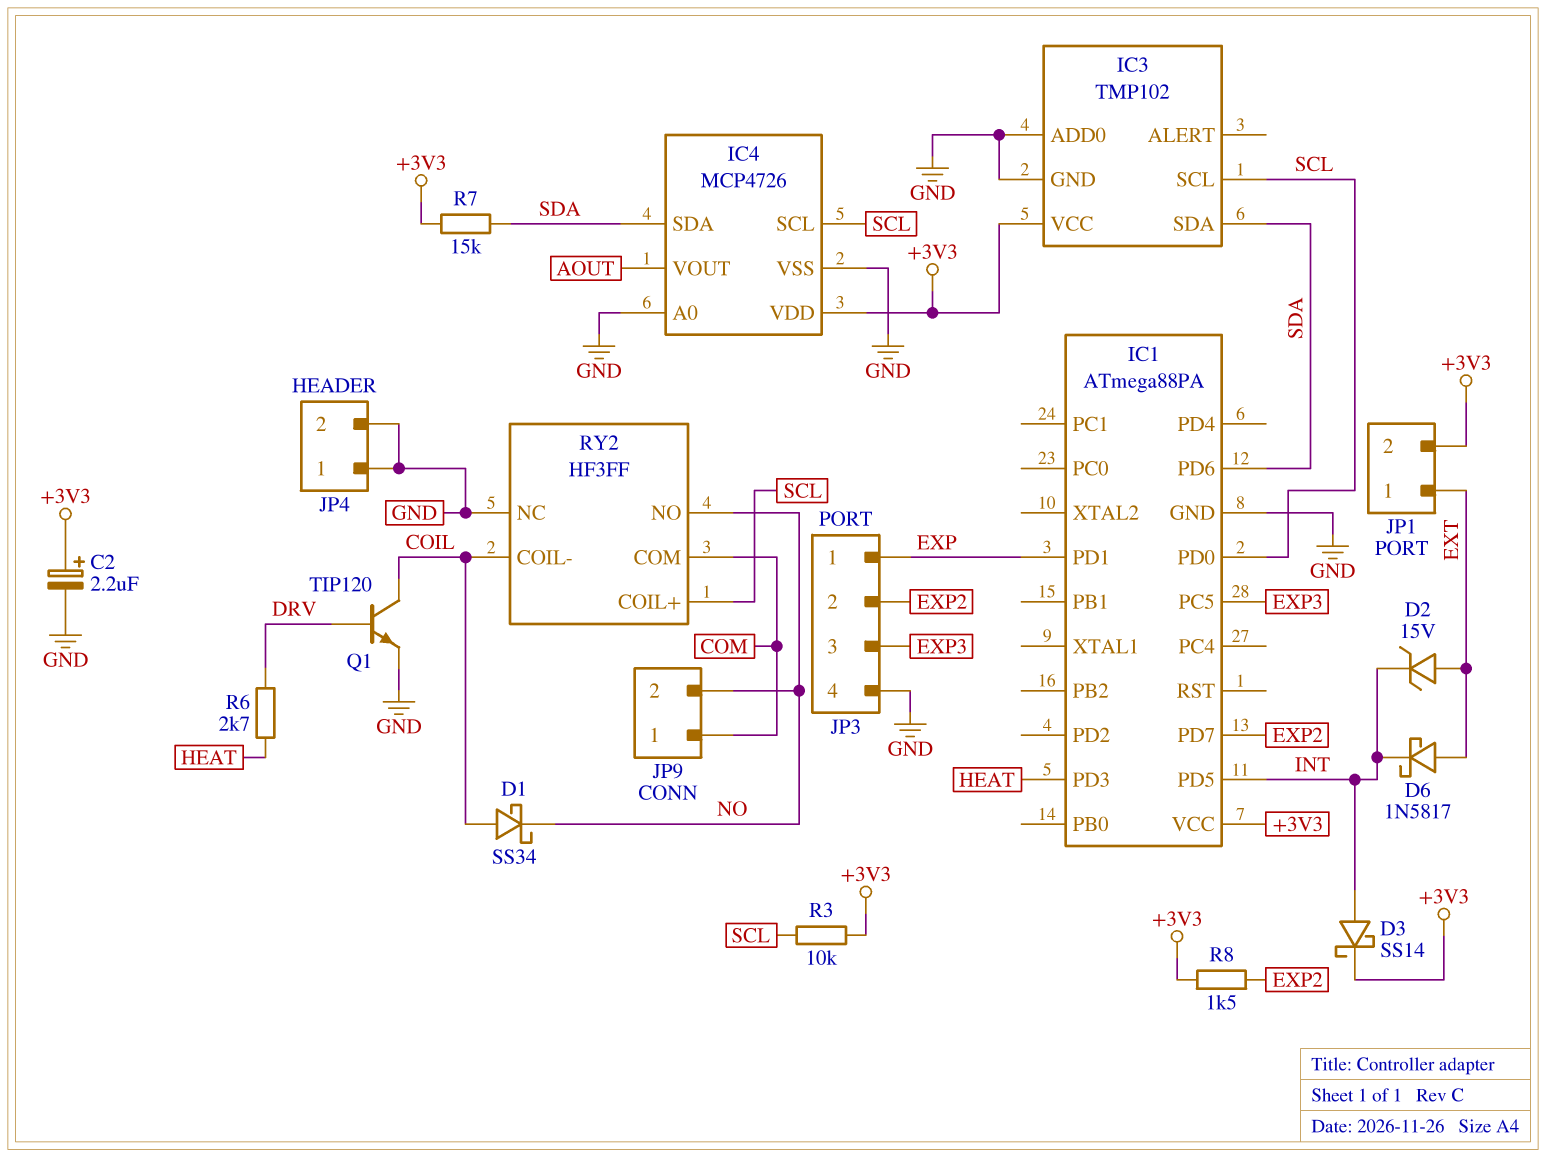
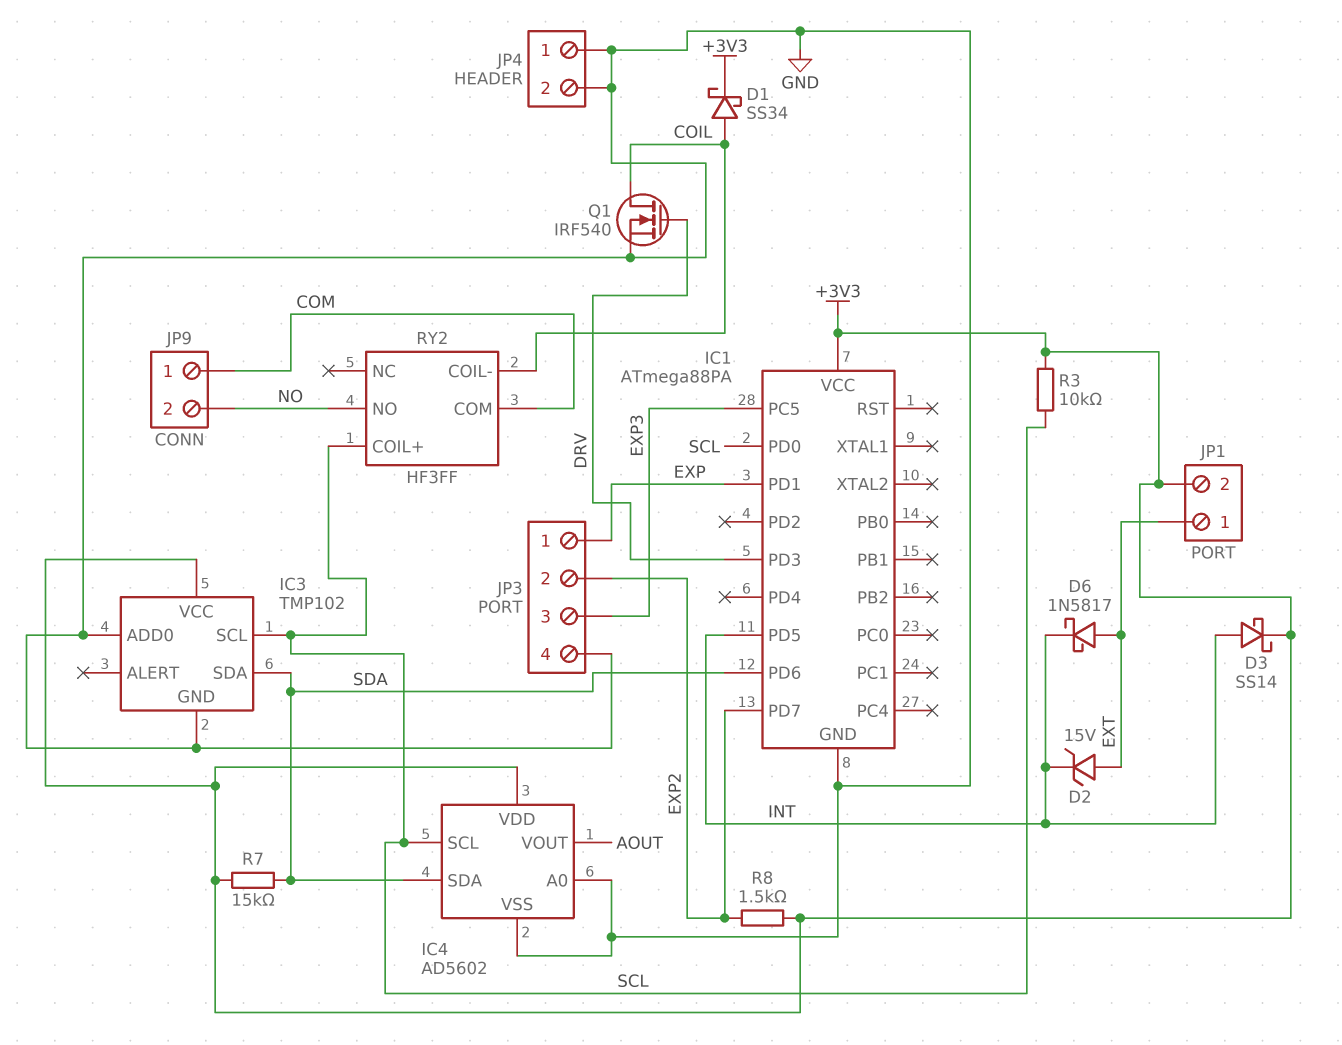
C2: 2.2uF (plus +3V3, minus GND) -> none
D1: schottky SS34 (A COIL, K NO) -> schottky SS34 (A COIL, K +3V3)
IC1 pin PD3: HEAT -> DRV
IC4: MCP4726 -> AD5602
Q1: NPN TIP120 (B DRV, C COIL, E GND) -> NMOS IRF540 (G DRV, D COIL, S GND)
R6: 2.7k (DRV, HEAT) -> none
RY2 pin NC: GND -> none

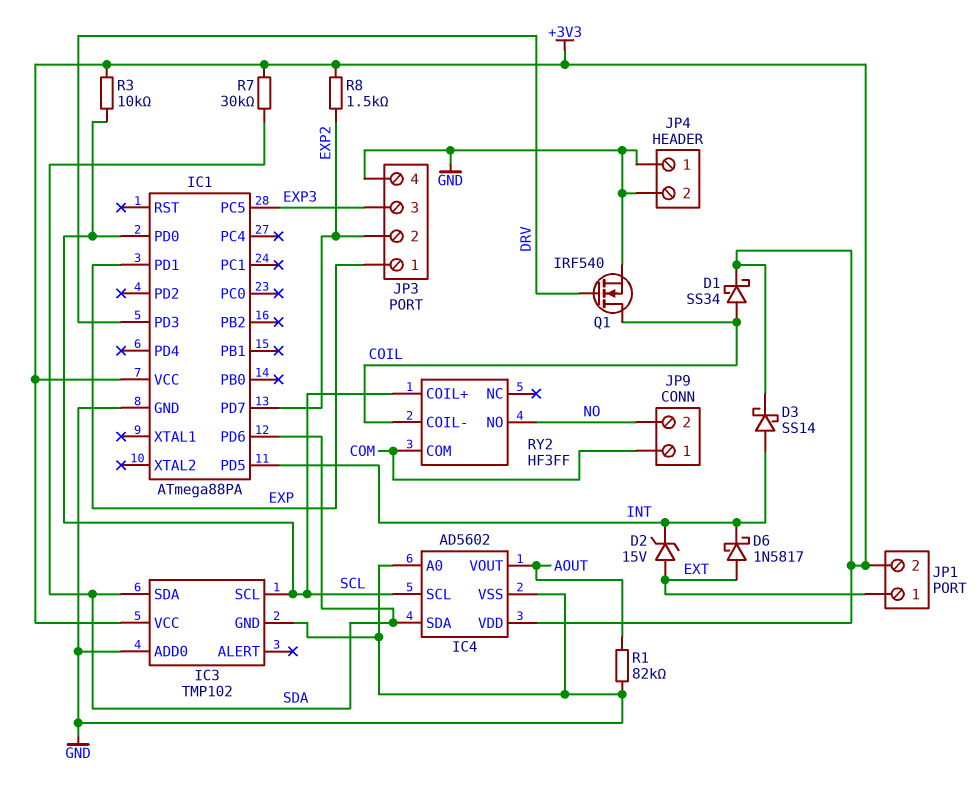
R1: none -> 82k (AOUT, GND)
R7: 15k (+3V3, SDA) -> 30k (+3V3, SDA)

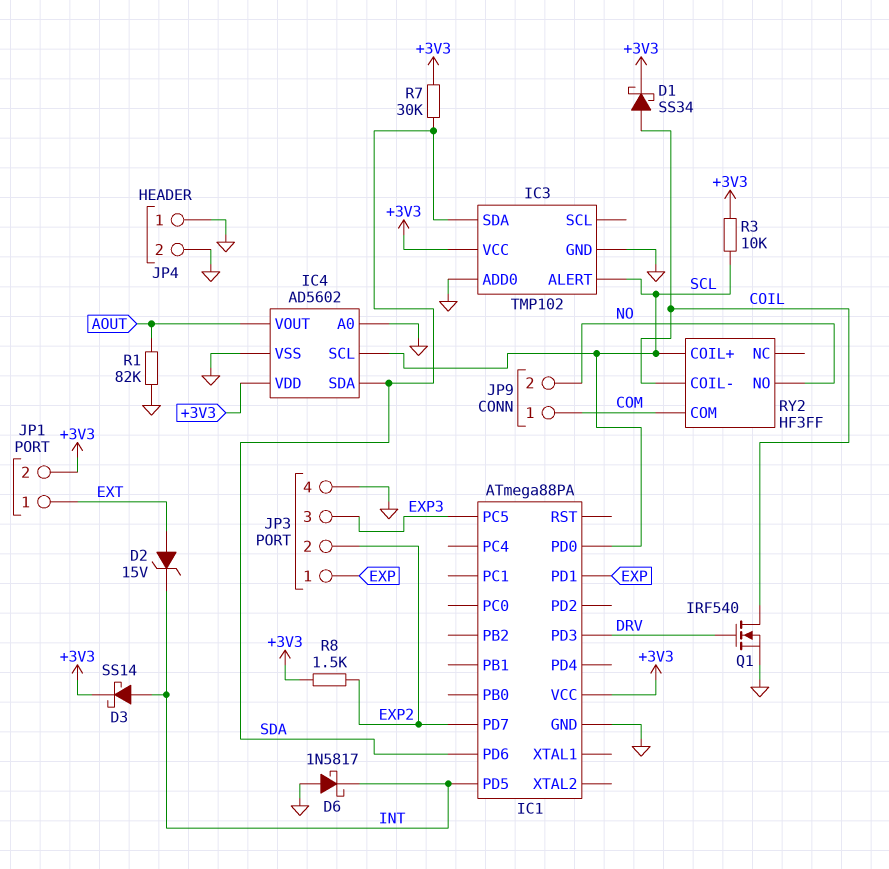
D6: schottky 1N5817 (A EXT, K INT) -> schottky 1N5817 (A GND, K INT)
IC3 pin ALERT: none -> SCL
IC3 pin SCL: SCL -> none

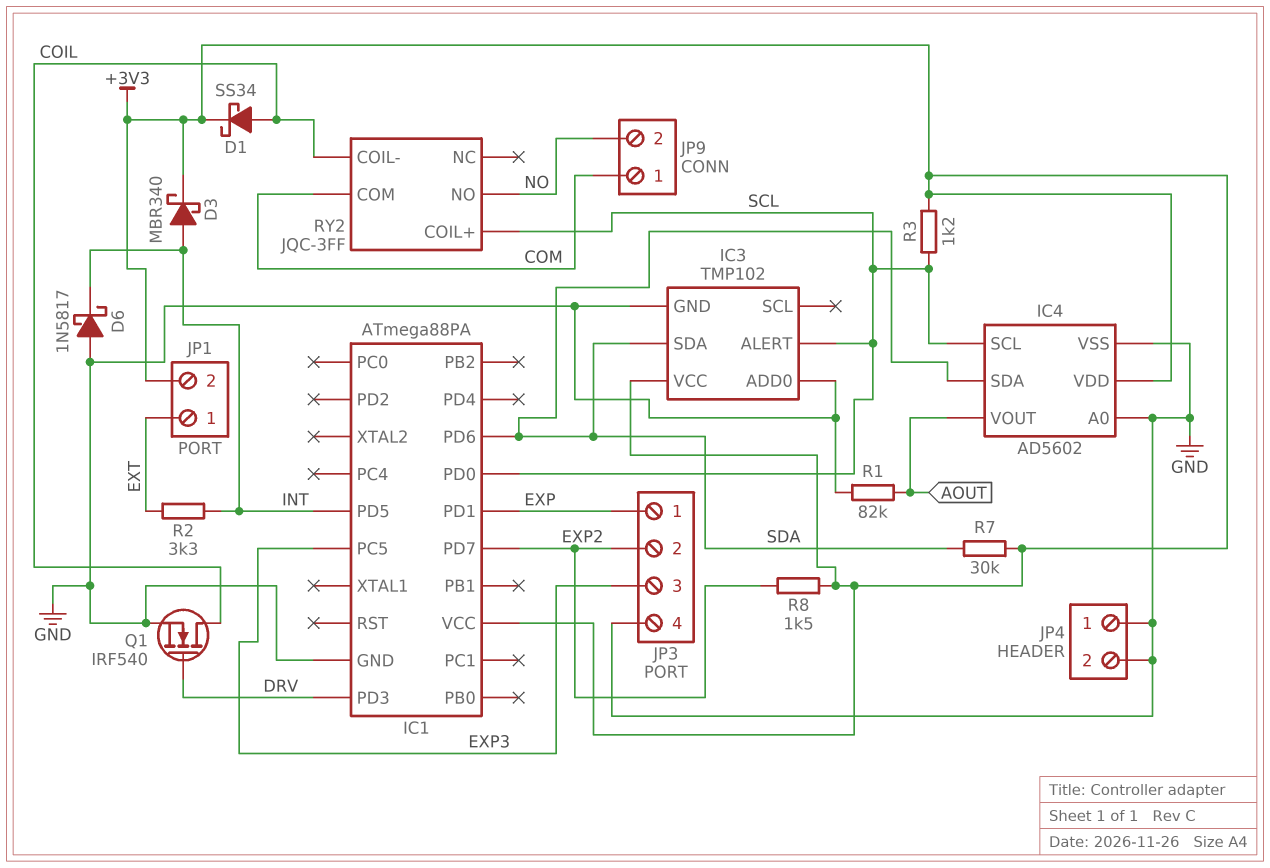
D2: zener 15V (A EXT, K INT) -> none
D3: schottky SS14 (A INT, K +3V3) -> schottky MBR340 (A INT, K +3V3)
R2: none -> 3.3k (EXT, INT)
R3: 10k (+3V3, SCL) -> 1.2k (+3V3, SCL)
RY2: HF3FF -> JQC-3FF

